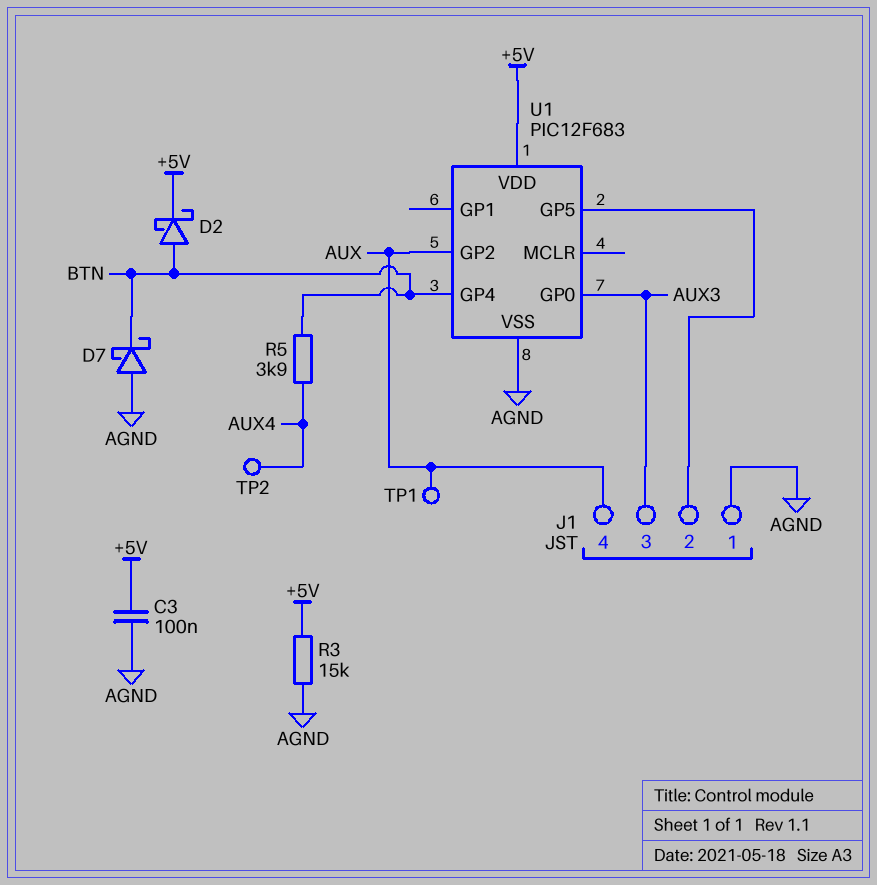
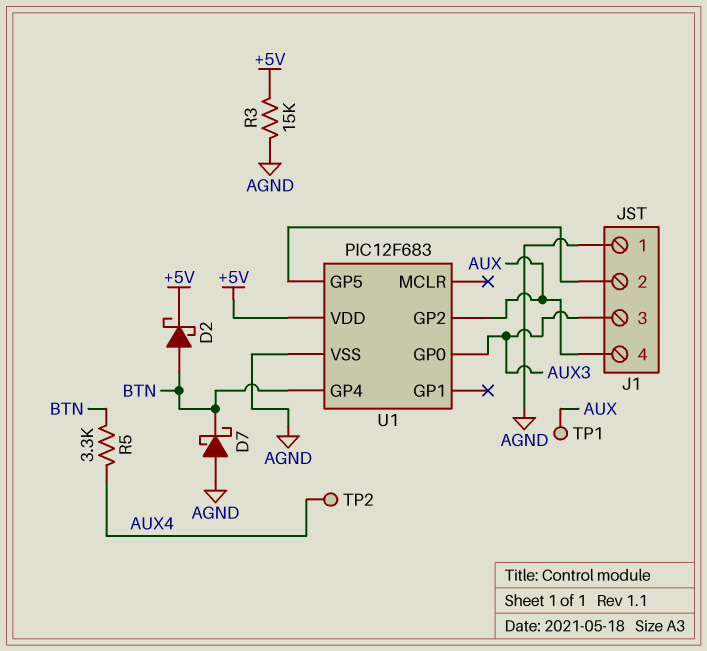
C3: 100nF (+5V, AGND) -> none
R5: 3.9k (AUX4, BTN) -> 3.3k (AUX4, BTN)

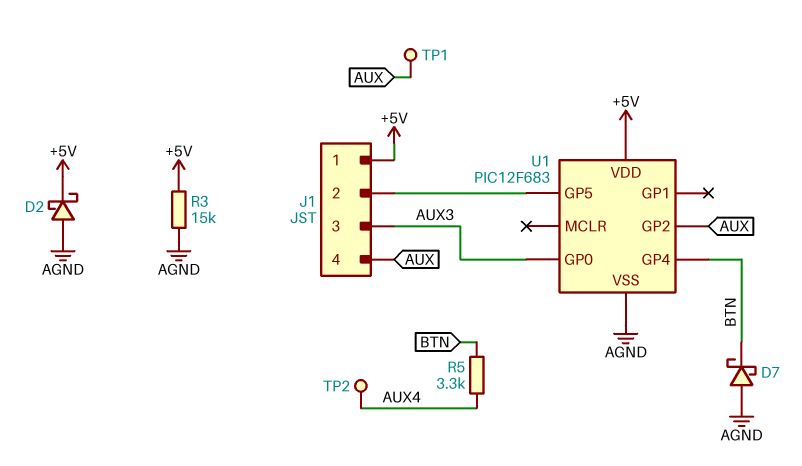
D2: schottky (A BTN, K +5V) -> schottky (A AGND, K +5V)
J1 pin 1: AGND -> +5V

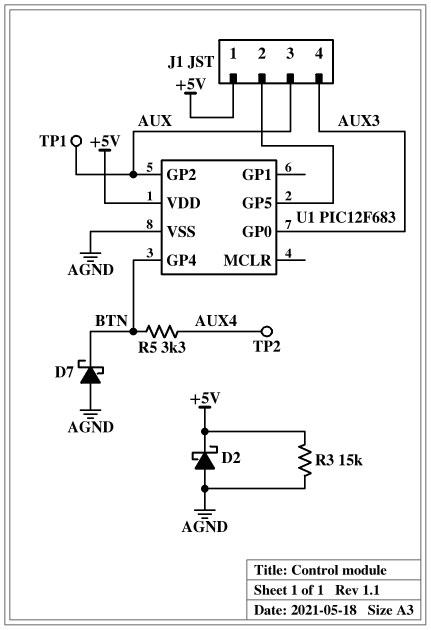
J1 pin 3: AUX3 -> AUX
J1 pin 4: AUX -> AUX3

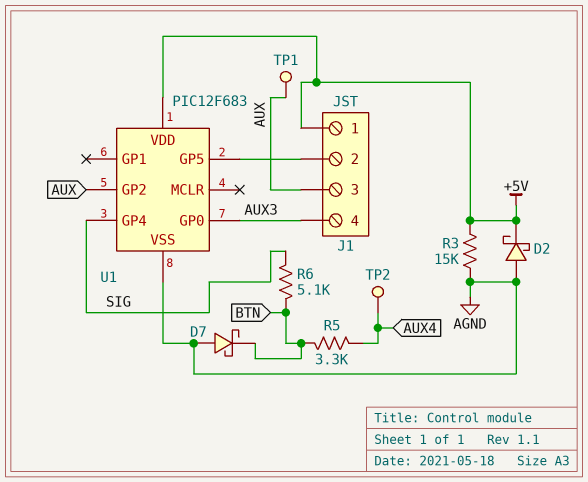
R6: none -> 5.1k (BTN, SIG)
U1 pin GP4: BTN -> SIG

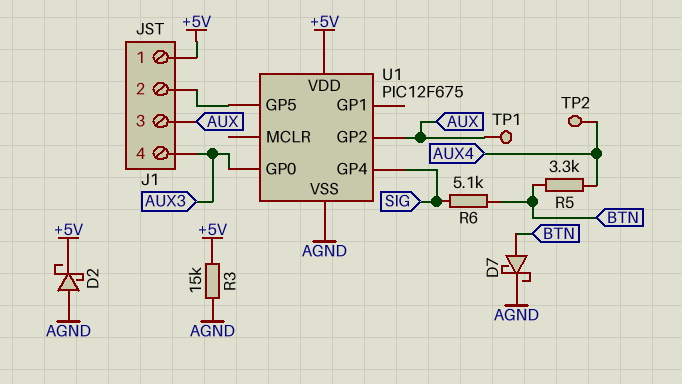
D7: schottky (A AGND, K BTN) -> schottky (A BTN, K AGND)
U1: PIC12F683 -> PIC12F675

